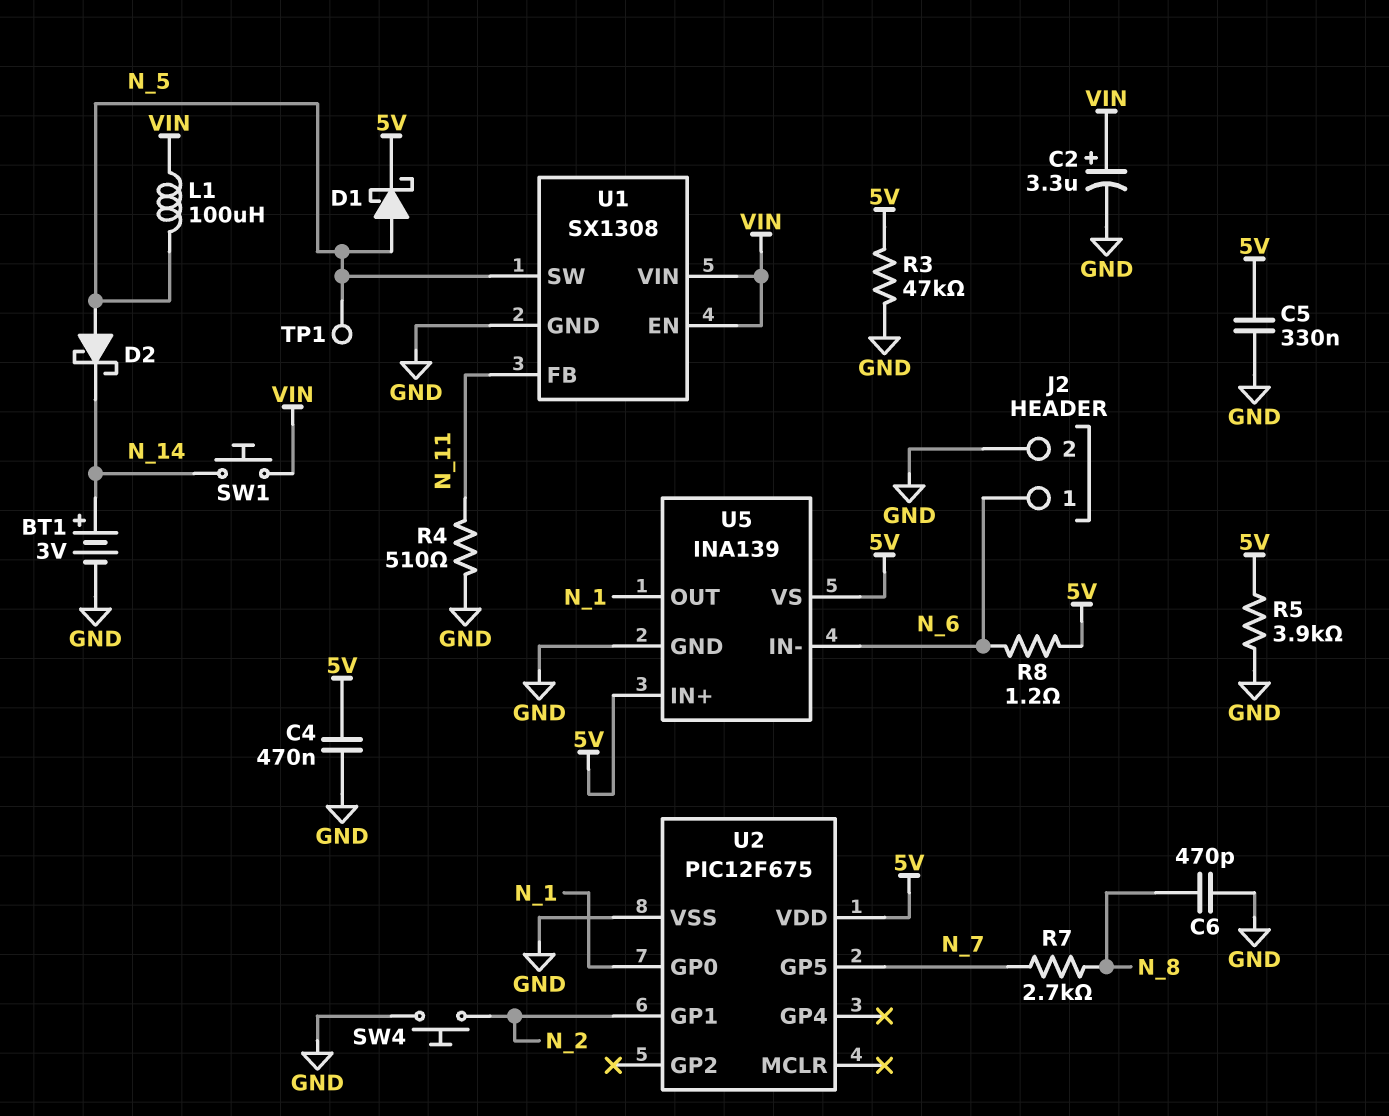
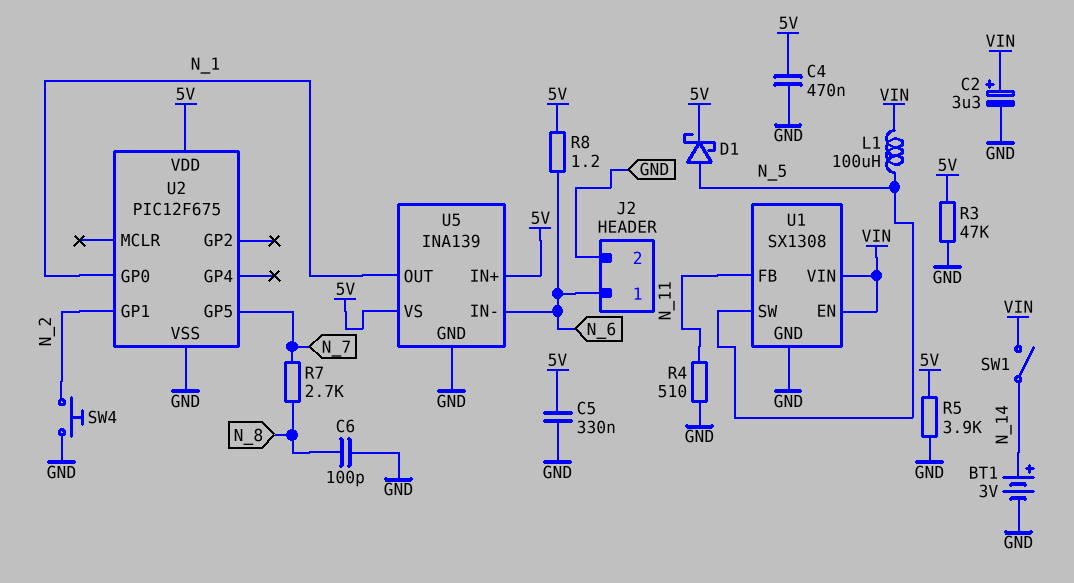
C6: 470pF (GND, N_8) -> 100pF (GND, N_8)
D2: schottky (A N_5, K N_14) -> none
SW1: button (N_14, VIN) -> switch (N_14, VIN)
TP1: test point (N_5) -> none

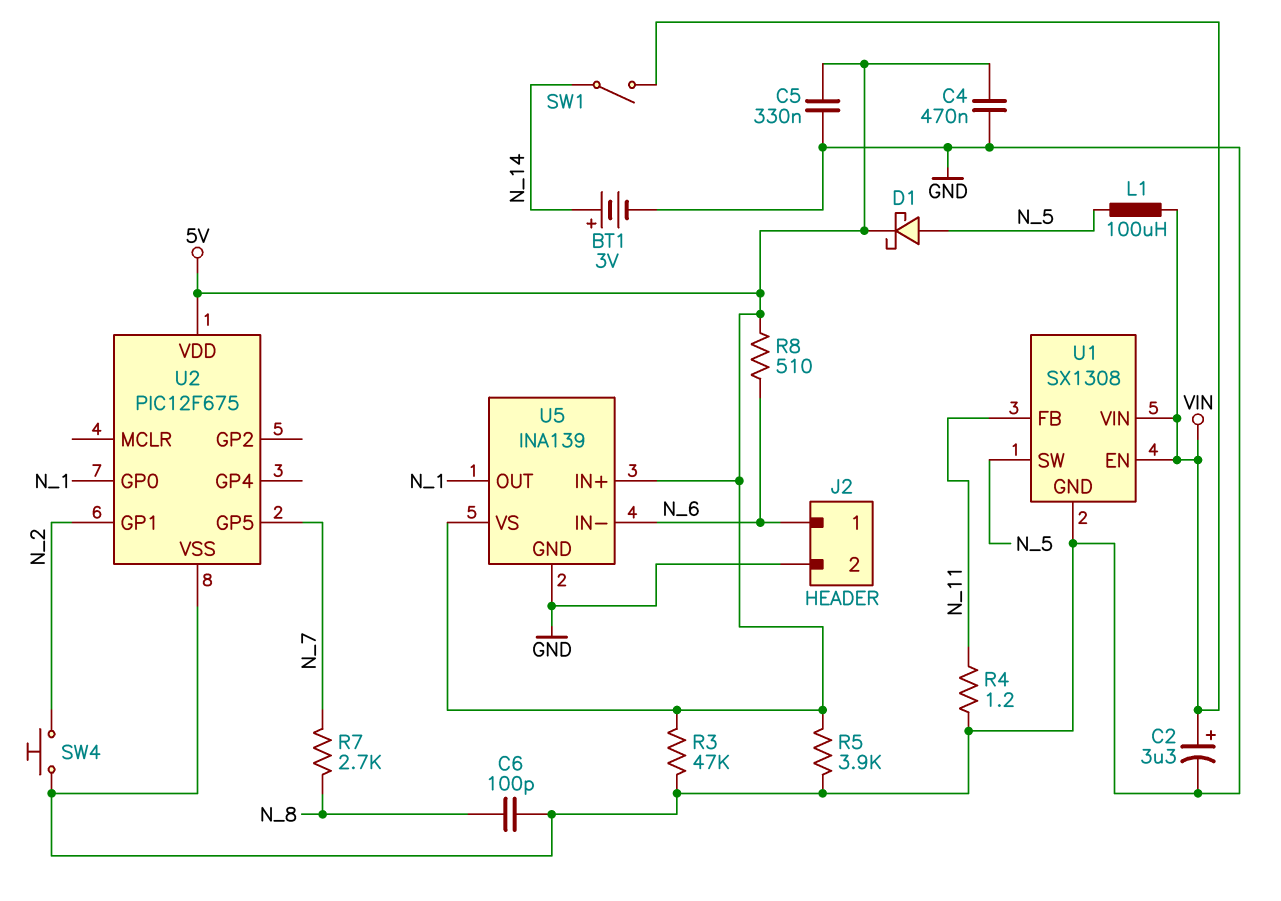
R4: 510 (GND, N_11) -> 1.2 (GND, N_11)
R8: 1.2 (5V, N_6) -> 510 (5V, N_6)

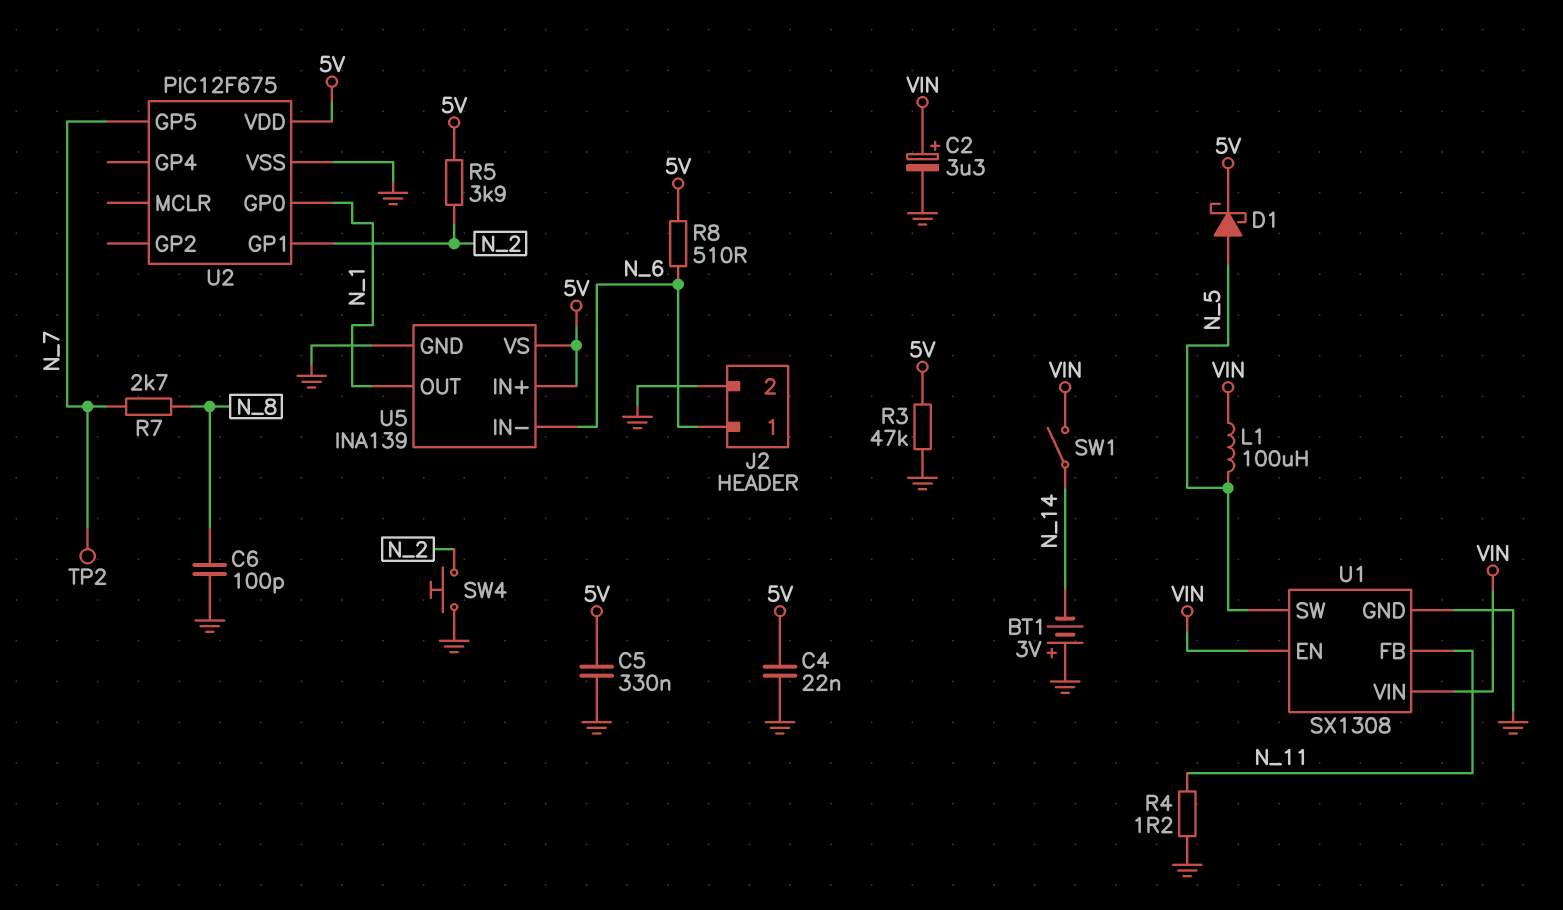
BT1: 3V (plus N_14, minus GND) -> 3V (plus GND, minus N_14)
C4: 470nF (5V, GND) -> 22nF (5V, GND)
R5: 3.9k (5V, GND) -> 3.9k (5V, N_2)
TP2: none -> test point (N_7)

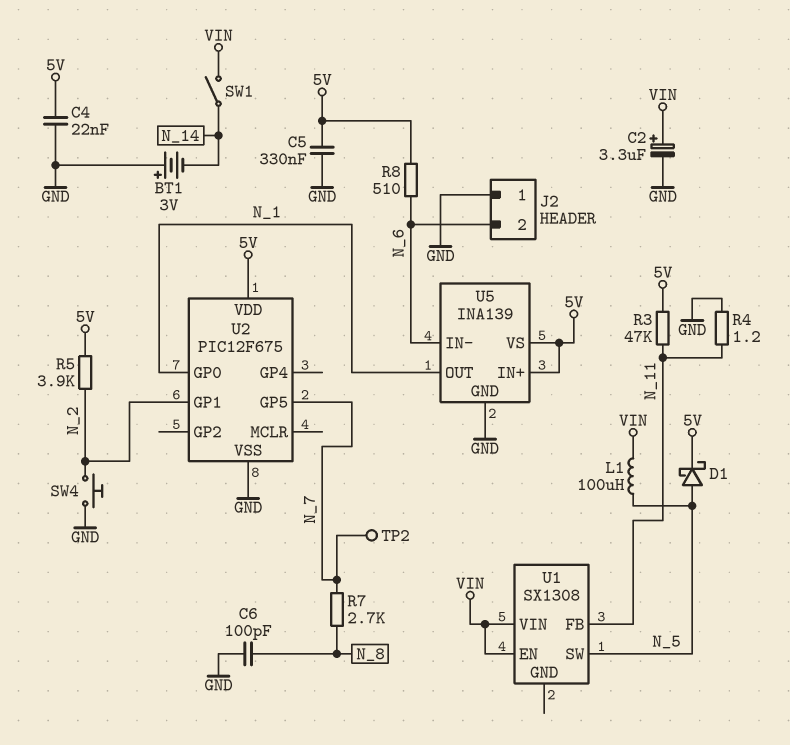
J2 pin 1: N_6 -> GND
J2 pin 2: GND -> N_6
R3: 47k (5V, GND) -> 47k (5V, N_11)
U1 pin GND: GND -> none

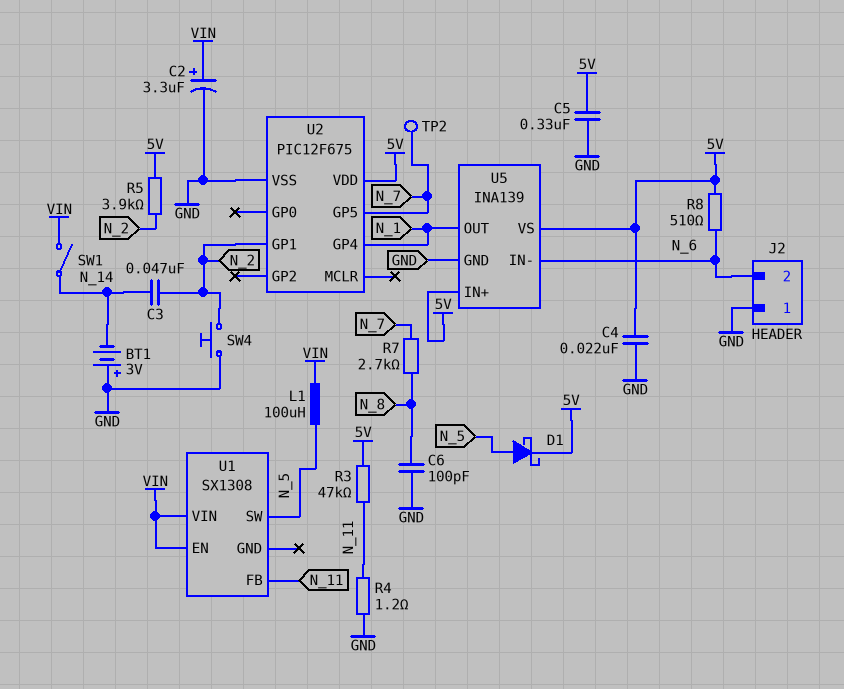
C3: none -> 47nF (N_2, N_14)
U2 pin GP0: N_1 -> none
U2 pin GP4: none -> N_1

